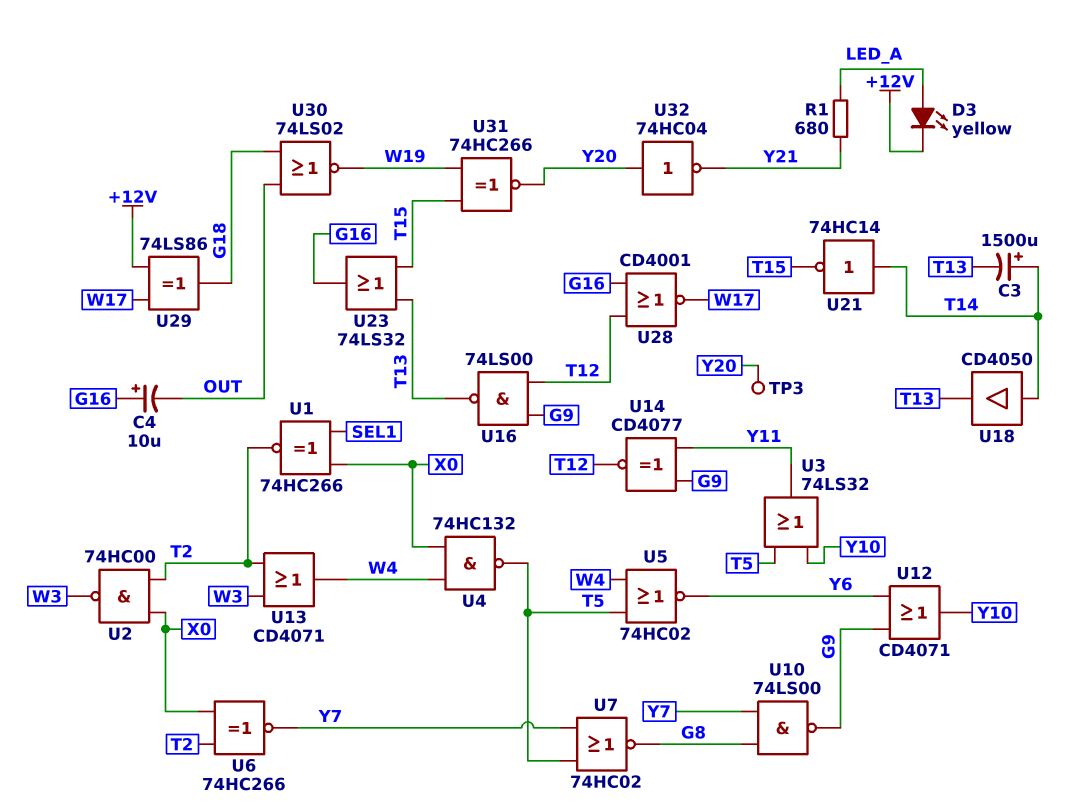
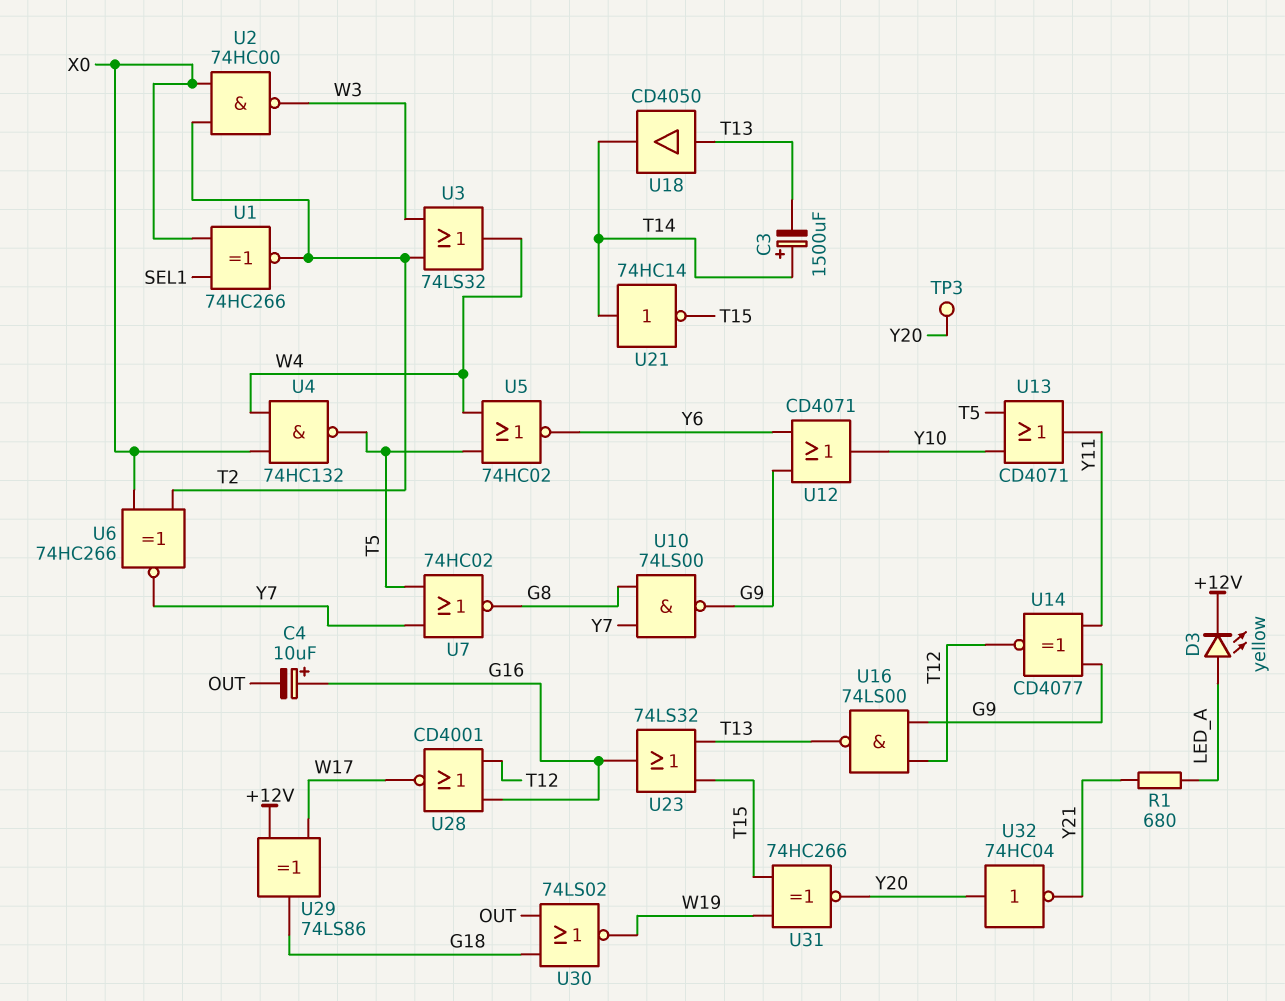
U3: OR 74LS32 (in T5, in Y10, out Y11) -> OR 74LS32 (in T2, in W3, out W4)
U13: OR CD4071 (in T2, in W3, out W4) -> OR CD4071 (in T5, in Y10, out Y11)
U18: buffer CD4050 (in T14, out T13) -> buffer CD4050 (in T13, out T14)

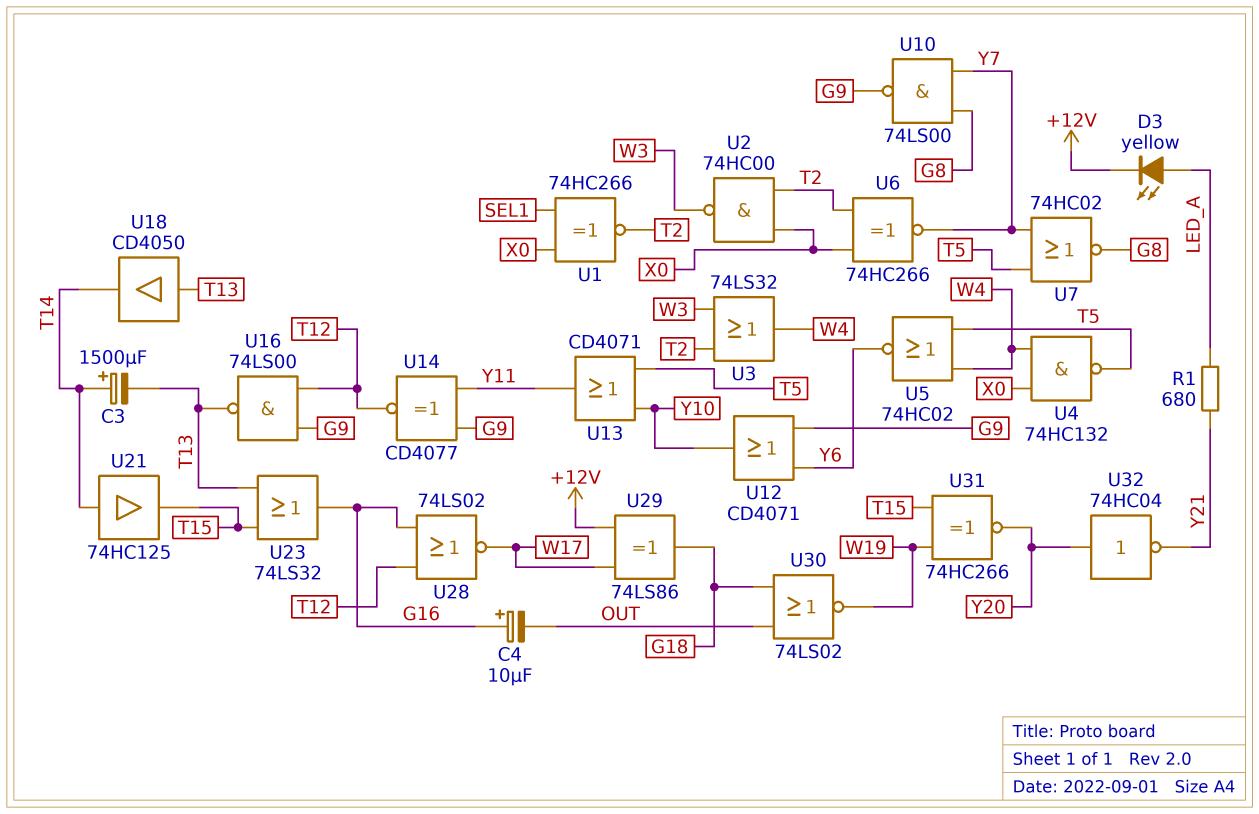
TP3: test point (Y20) -> none
U21: NOT 74HC14 (in T14, out T15) -> buffer 74HC125 (in T14, out T15)
U28: NOR CD4001 (in G16, in T12, out W17) -> NOR 74LS02 (in G16, in T12, out W17)

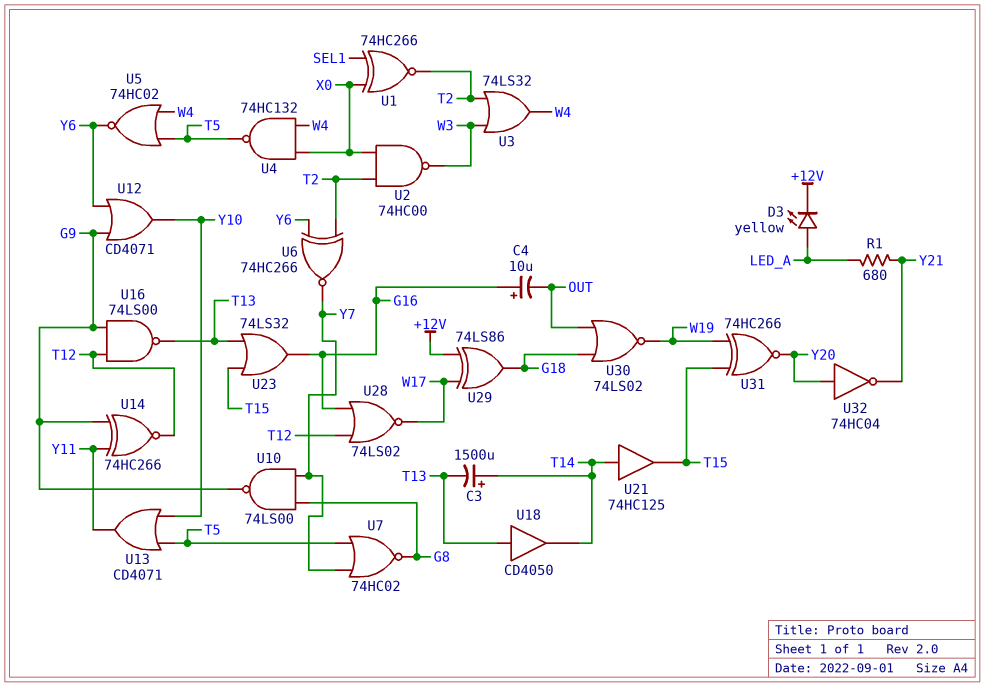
U6: XNOR 74HC266 (in T2, in X0, out Y7) -> XNOR 74HC266 (in T2, in Y6, out Y7)
U14: XNOR CD4077 (in G9, in Y11, out T12) -> XNOR 74HC266 (in G9, in Y11, out T12)

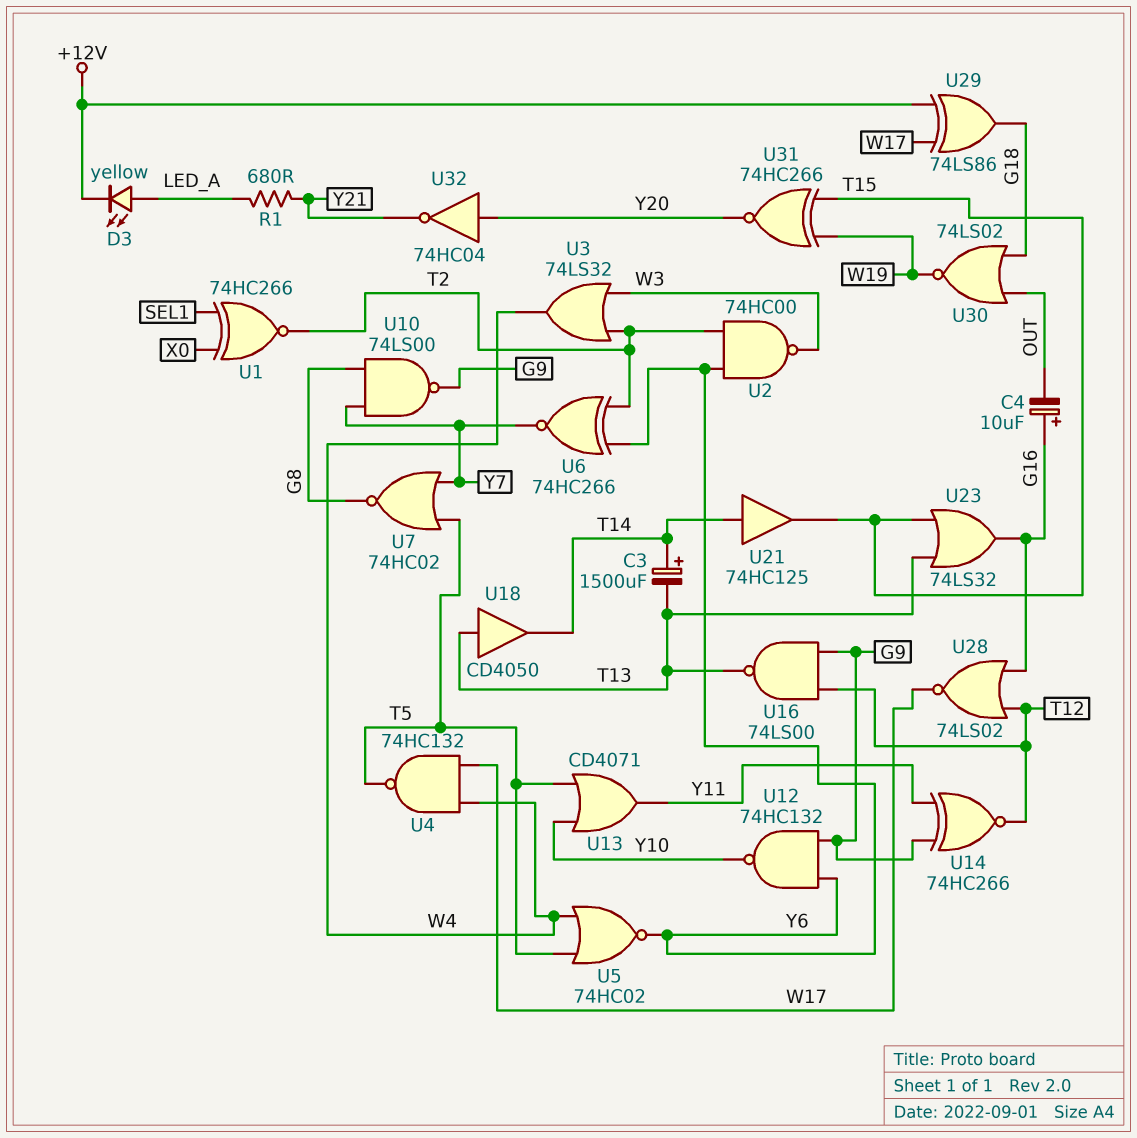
U2: NAND 74HC00 (in T2, in X0, out W3) -> NAND 74HC00 (in T2, in Y6, out W3)
U4: NAND 74HC132 (in W4, in X0, out T5) -> NAND 74HC132 (in W4, in W17, out T5)
U12: OR CD4071 (in G9, in Y6, out Y10) -> NAND 74HC132 (in G9, in Y6, out Y10)

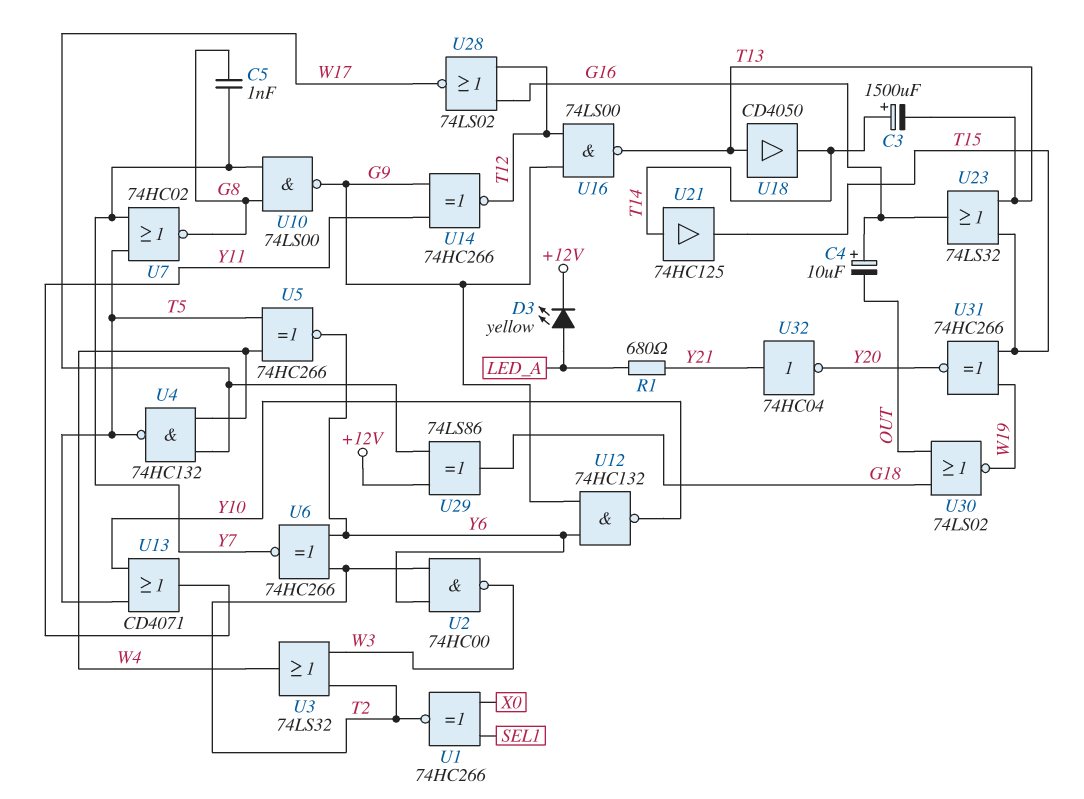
C5: none -> 1nF (G8, Y7)
U5: NOR 74HC02 (in T5, in W4, out Y6) -> XNOR 74HC266 (in T5, in W4, out Y6)
U32: NOT 74HC04 (in Y20, out Y21) -> NOT 74HC04 (in Y21, out Y20)

